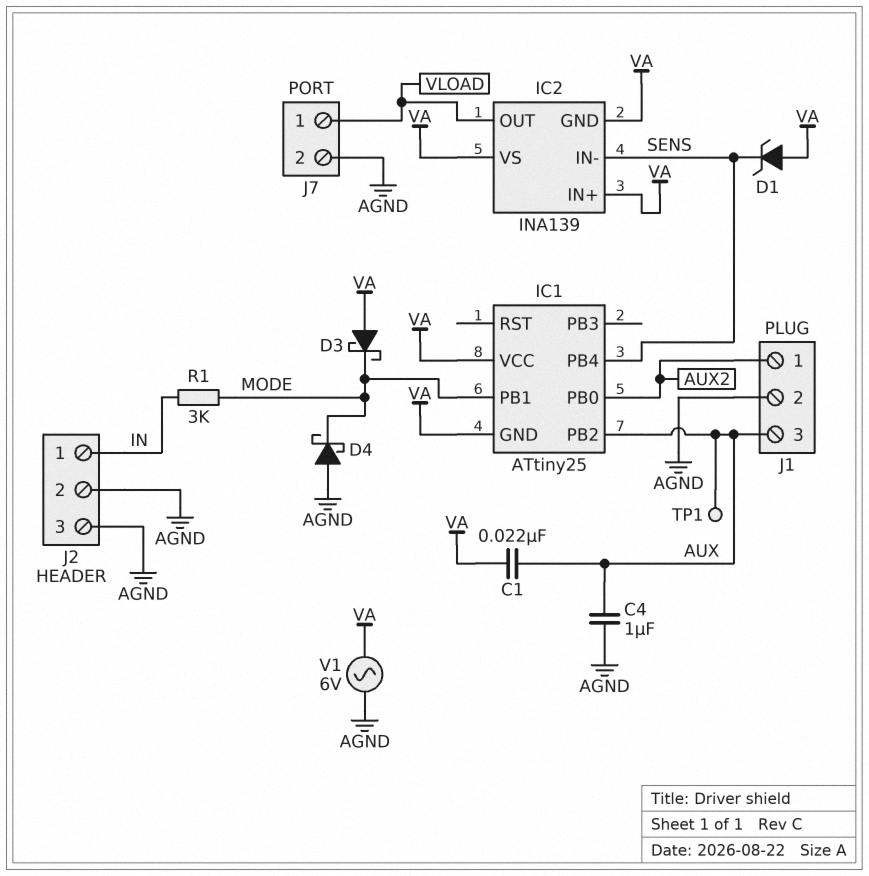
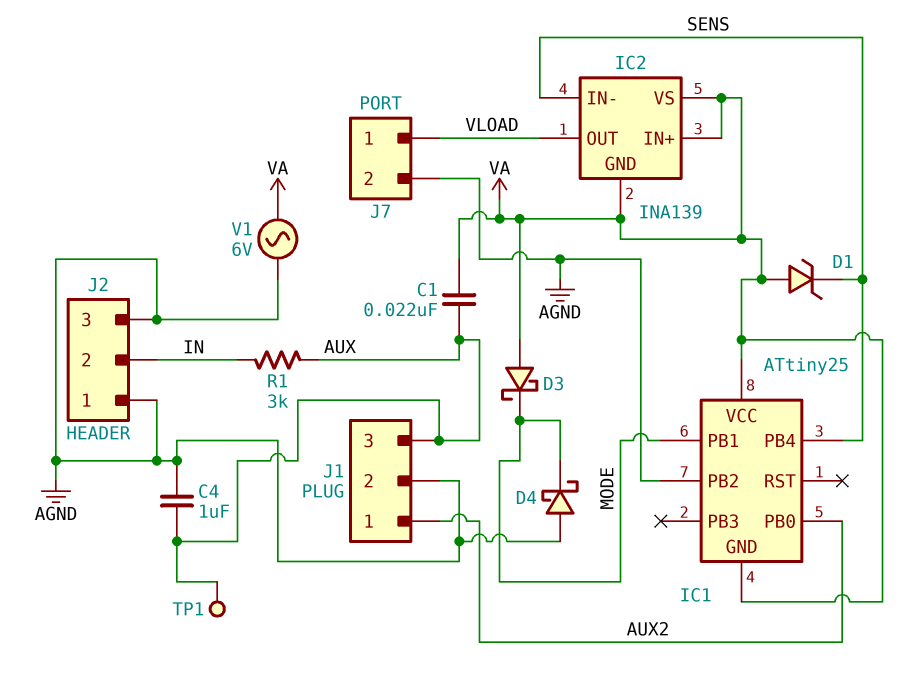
IC1 pin PB2: AUX -> AGND
J2 pin 1: IN -> AGND
J2 pin 2: AGND -> IN
R1: 3k (IN, MODE) -> 3k (AUX, IN)

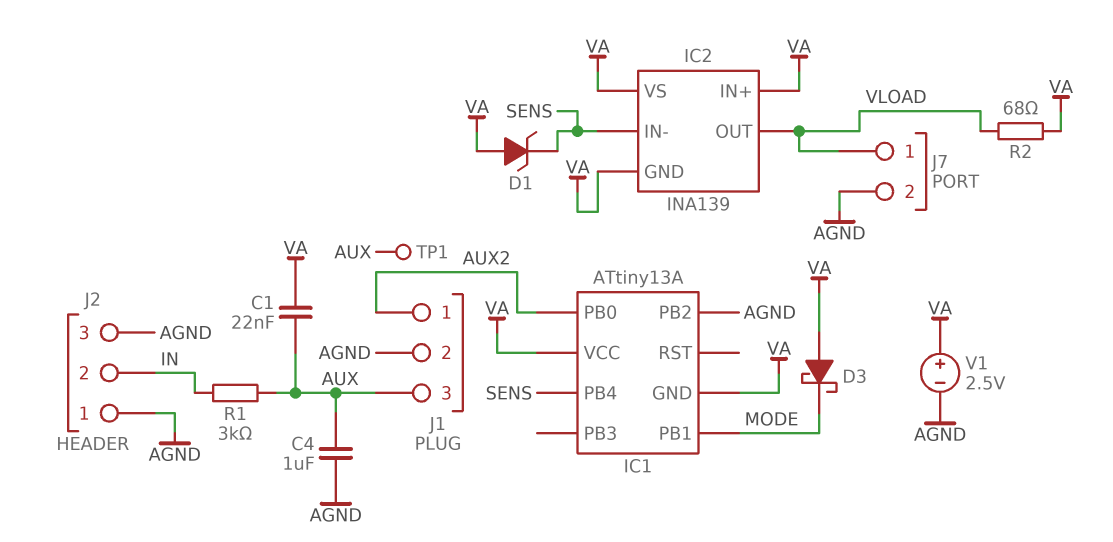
D4: schottky (A AGND, K MODE) -> none
IC1: ATtiny25 -> ATtiny13A
R2: none -> 68 (VA, VLOAD)
V1: AC 6V (AGND, VA) -> 2.5V (plus VA, minus AGND)

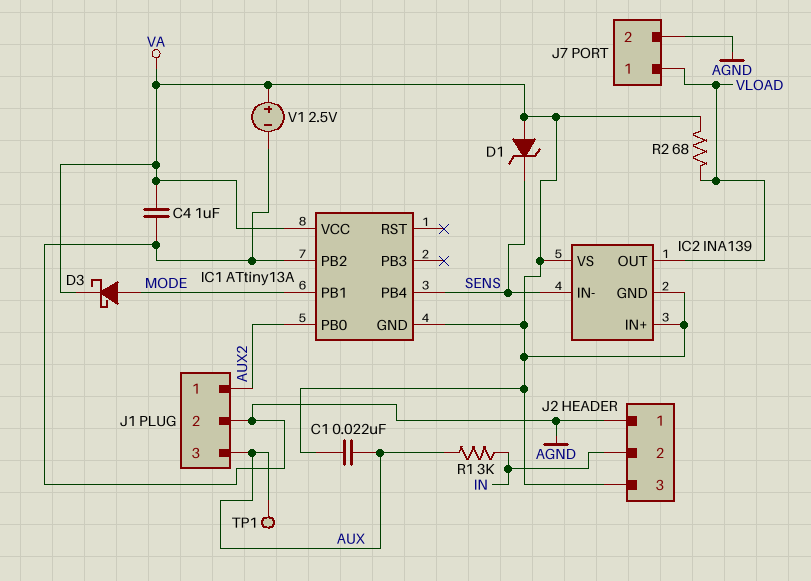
C4: 1uF (AGND, AUX) -> 1uF (AGND, VA)
D3: schottky (A VA, K MODE) -> schottky (A MODE, K VA)
J2 pin 3: AGND -> VA

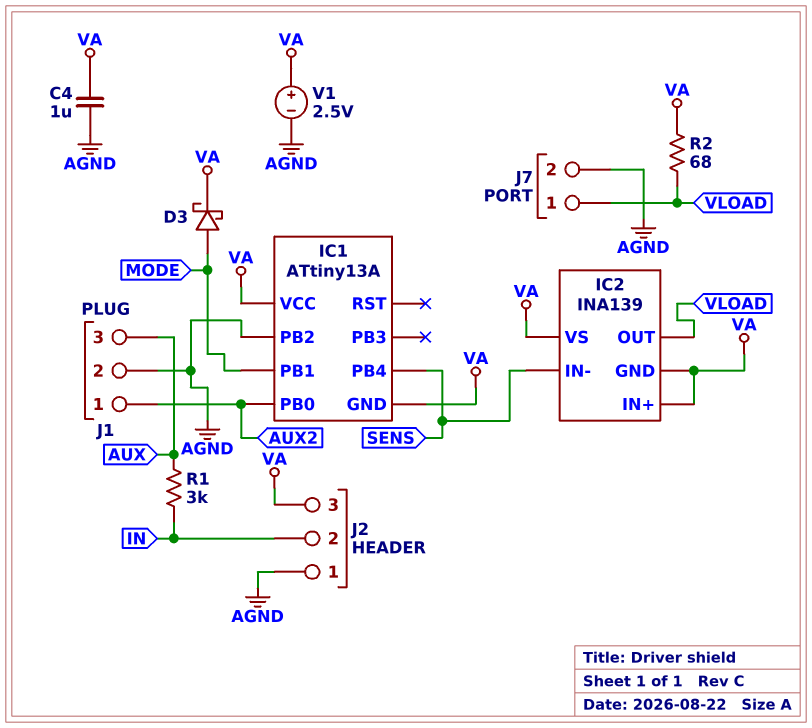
C1: 22nF (AUX, VA) -> none
D1: zener (A VA, K SENS) -> none
TP1: test point (AUX) -> none

